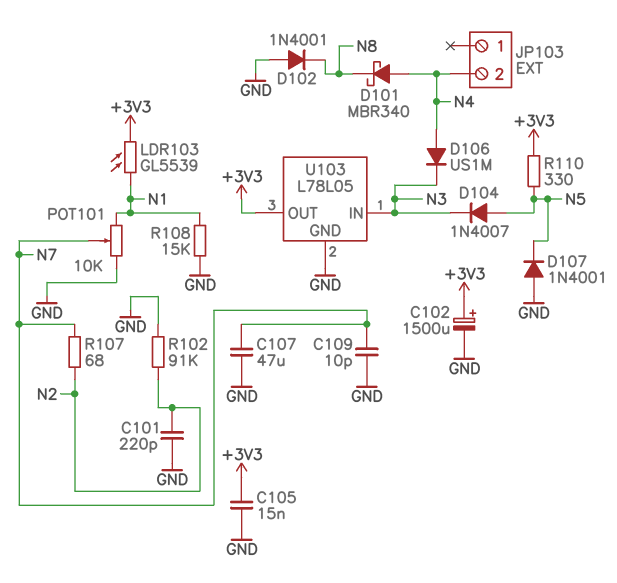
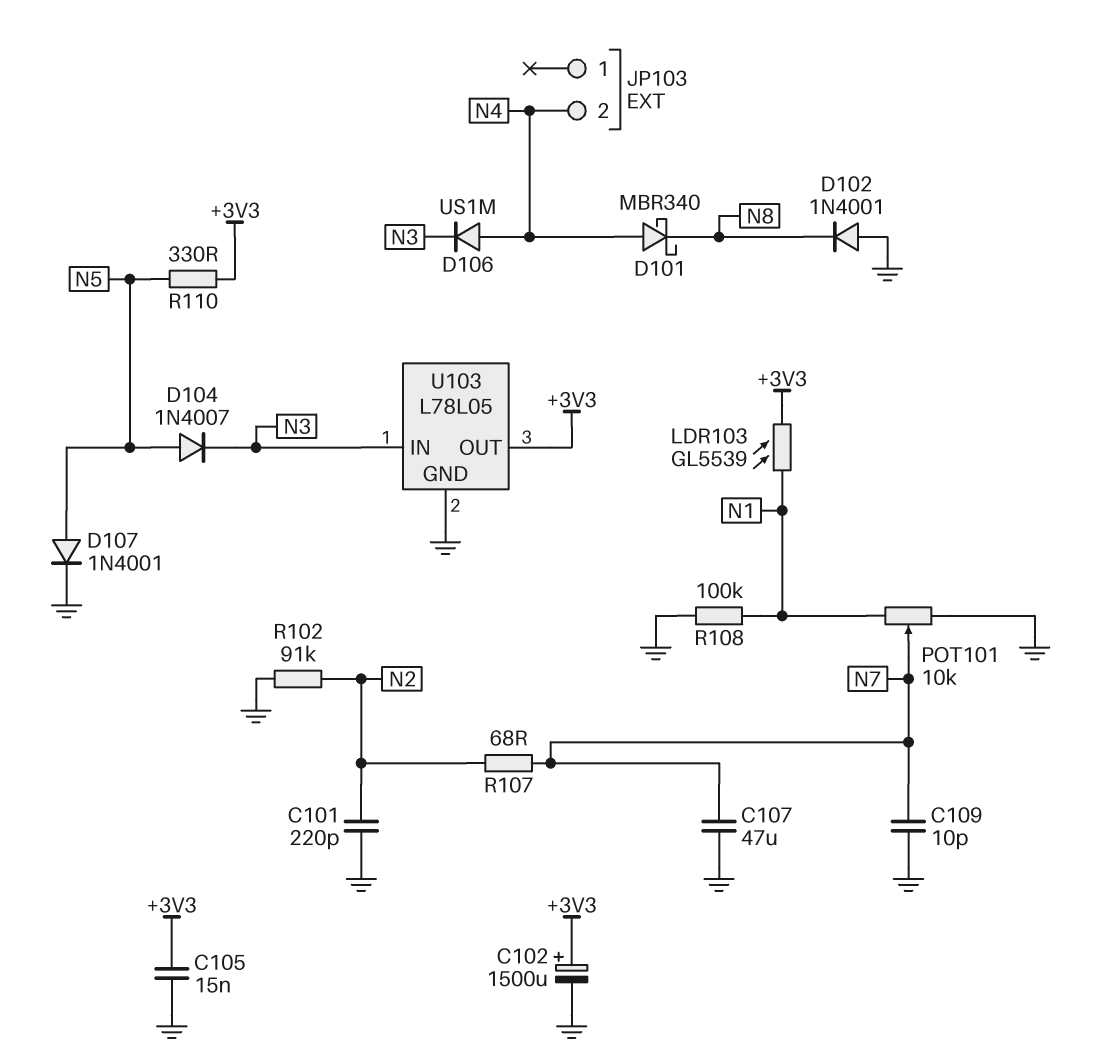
D107: diode 1N4001 (A GND, K N5) -> diode 1N4001 (A N5, K GND)
R108: 15k (GND, N1) -> 100k (GND, N1)

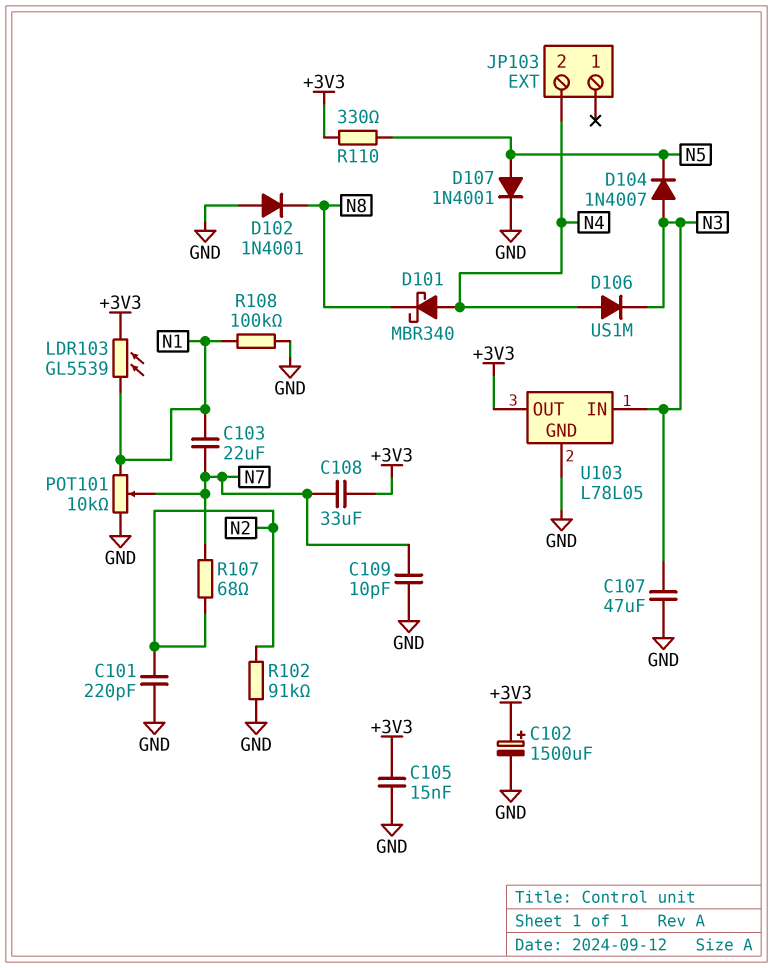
C103: none -> 22uF (N1, N7)
C107: 47uF (GND, N7) -> 47uF (GND, N3)
C108: none -> 33uF (+3V3, N7)
D104: diode 1N4007 (A N5, K N3) -> diode 1N4007 (A N3, K N5)

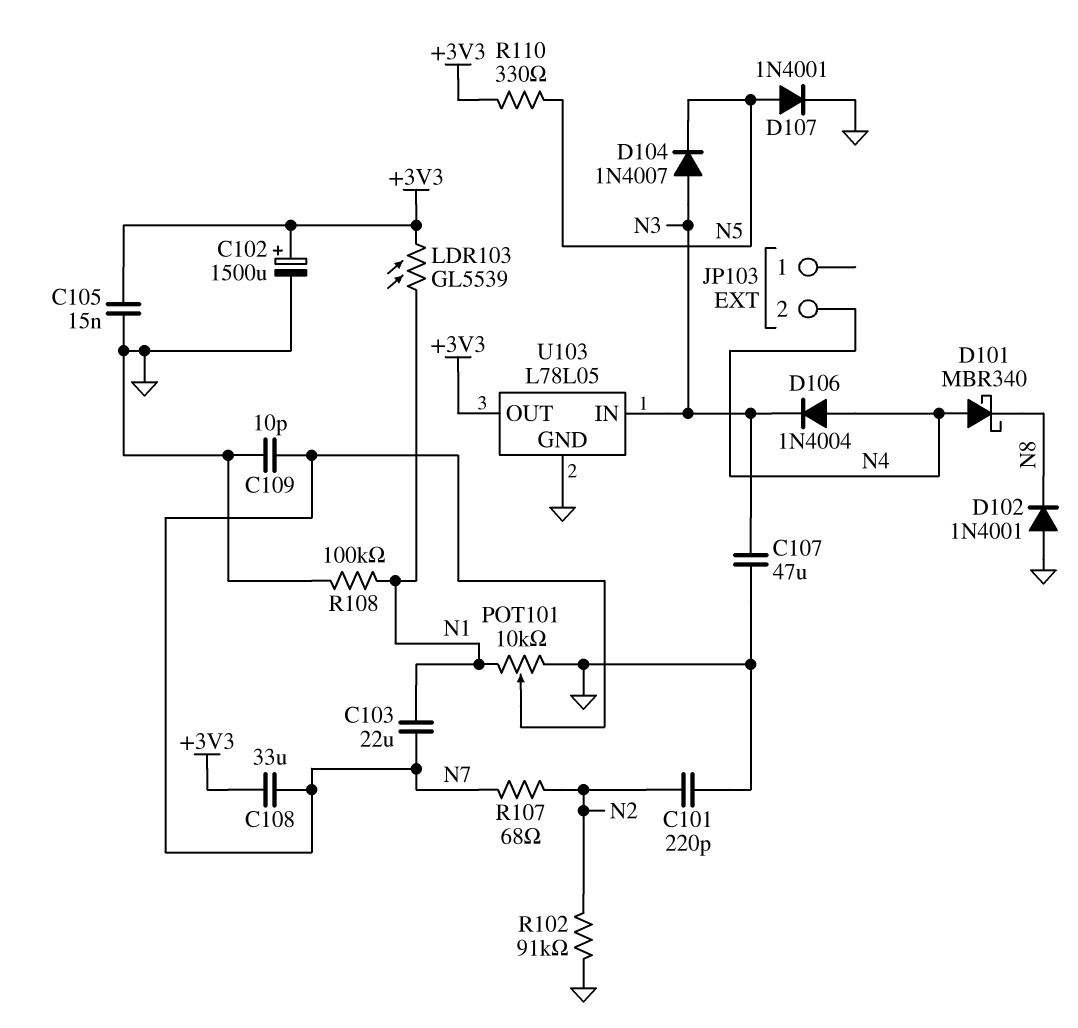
D106: diode US1M (A N4, K N3) -> diode 1N4004 (A N4, K N3)

